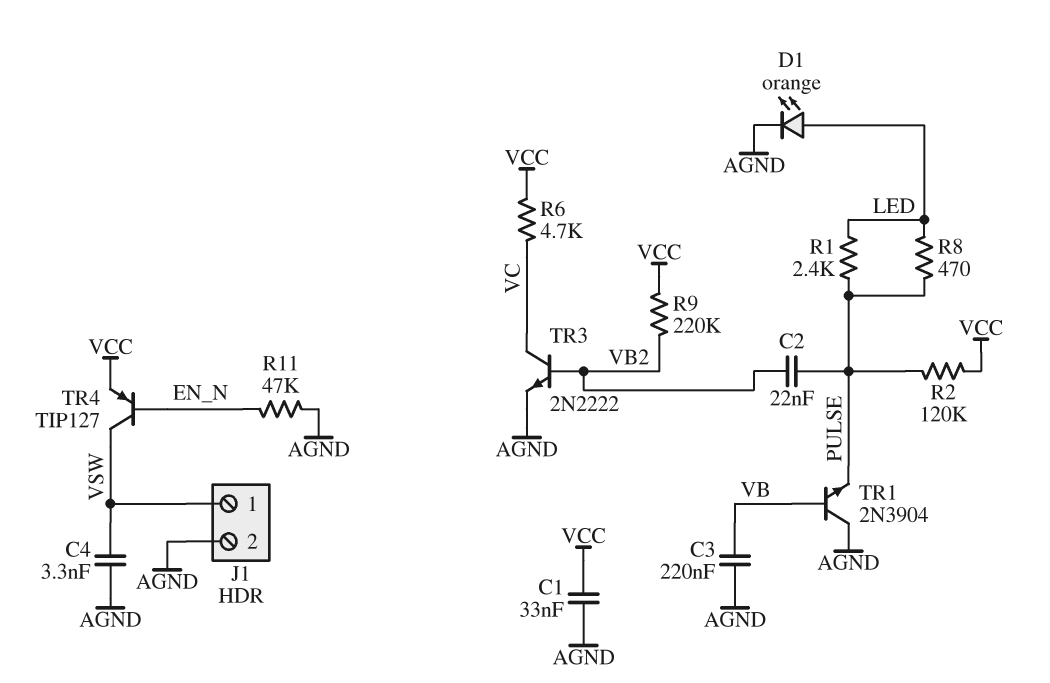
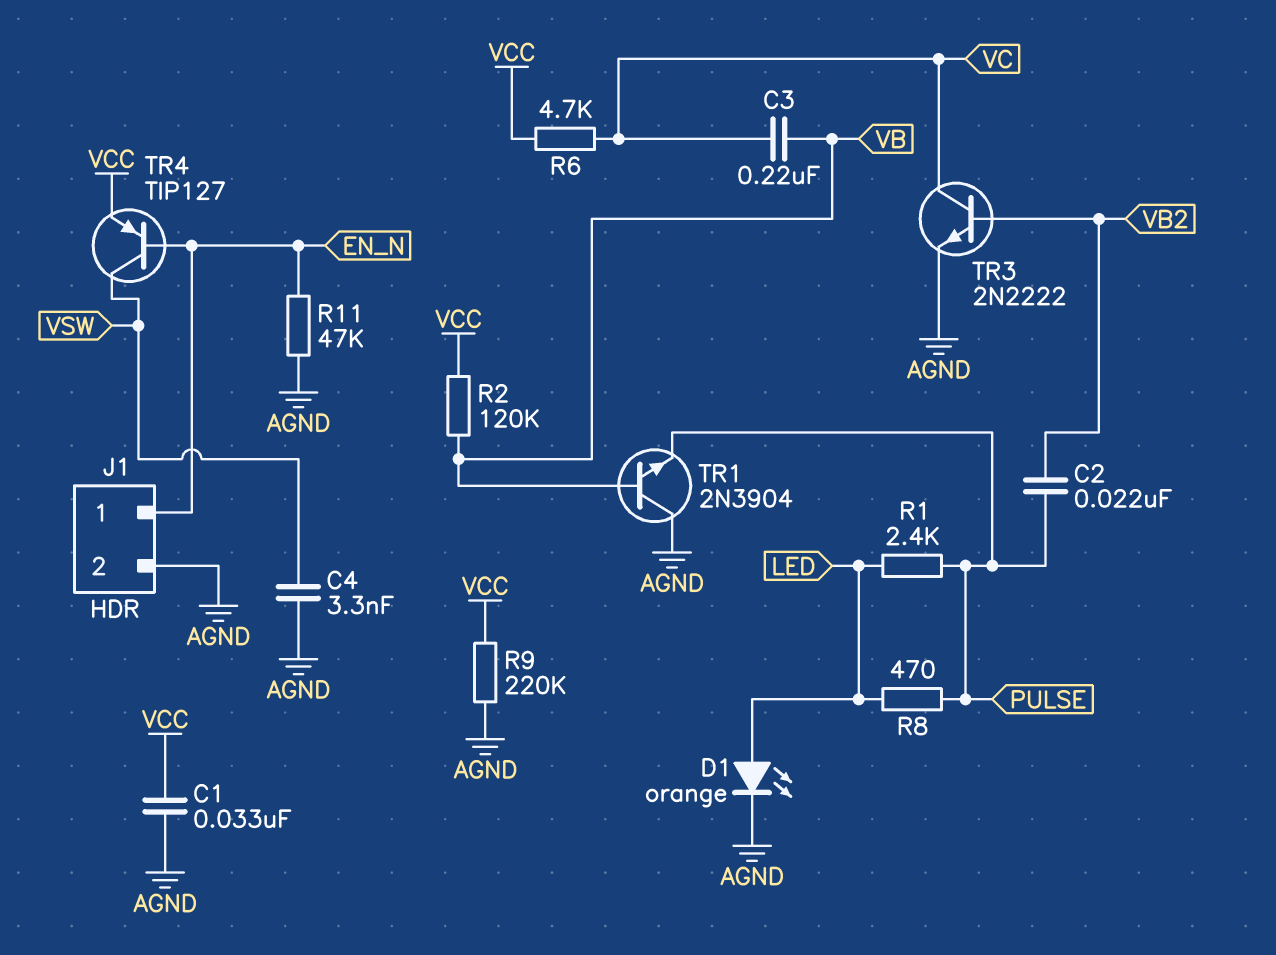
C3: 220nF (AGND, VB) -> 220nF (VB, VC)
J1 pin 1: VSW -> EN_N
R2: 120k (PULSE, VCC) -> 120k (VB, VCC)
R9: 220k (VB2, VCC) -> 220k (AGND, VCC)

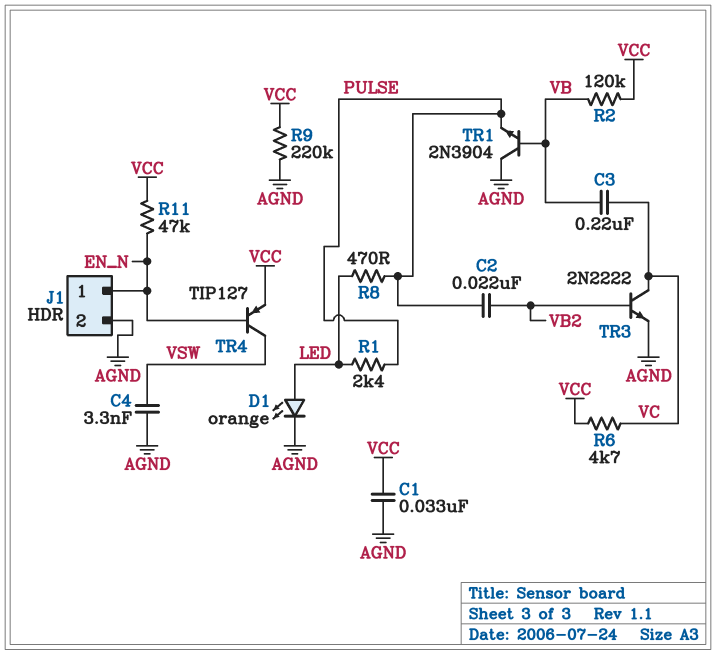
R11: 47k (AGND, EN_N) -> 47k (EN_N, VCC)

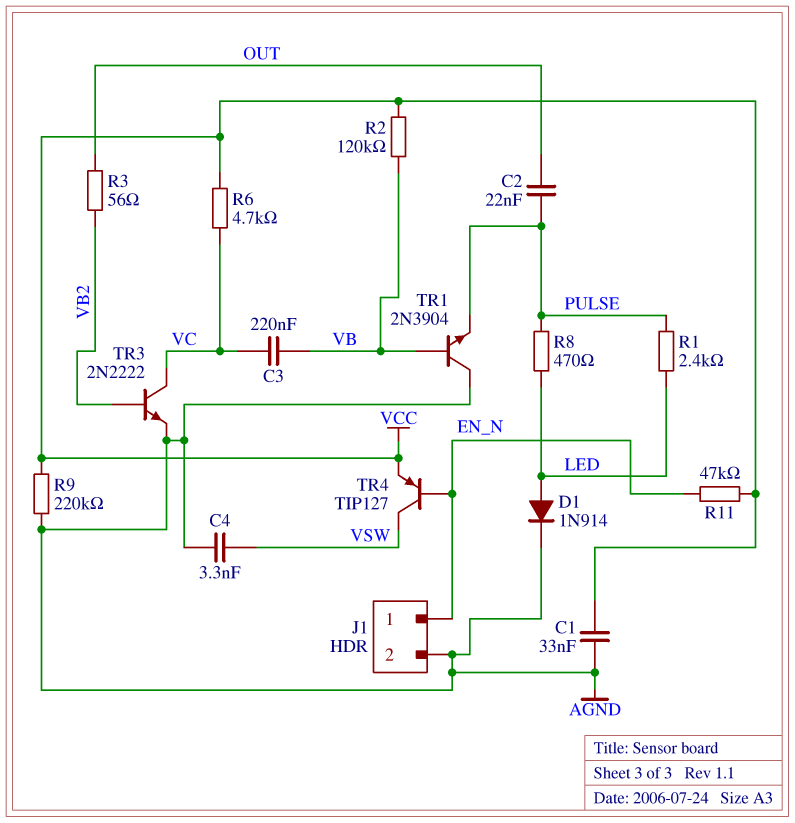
C2: 22nF (PULSE, VB2) -> 22nF (OUT, PULSE)
D1: LED orange (A LED, K AGND) -> diode 1N914 (A LED, K AGND)
R3: none -> 56 (OUT, VB2)

